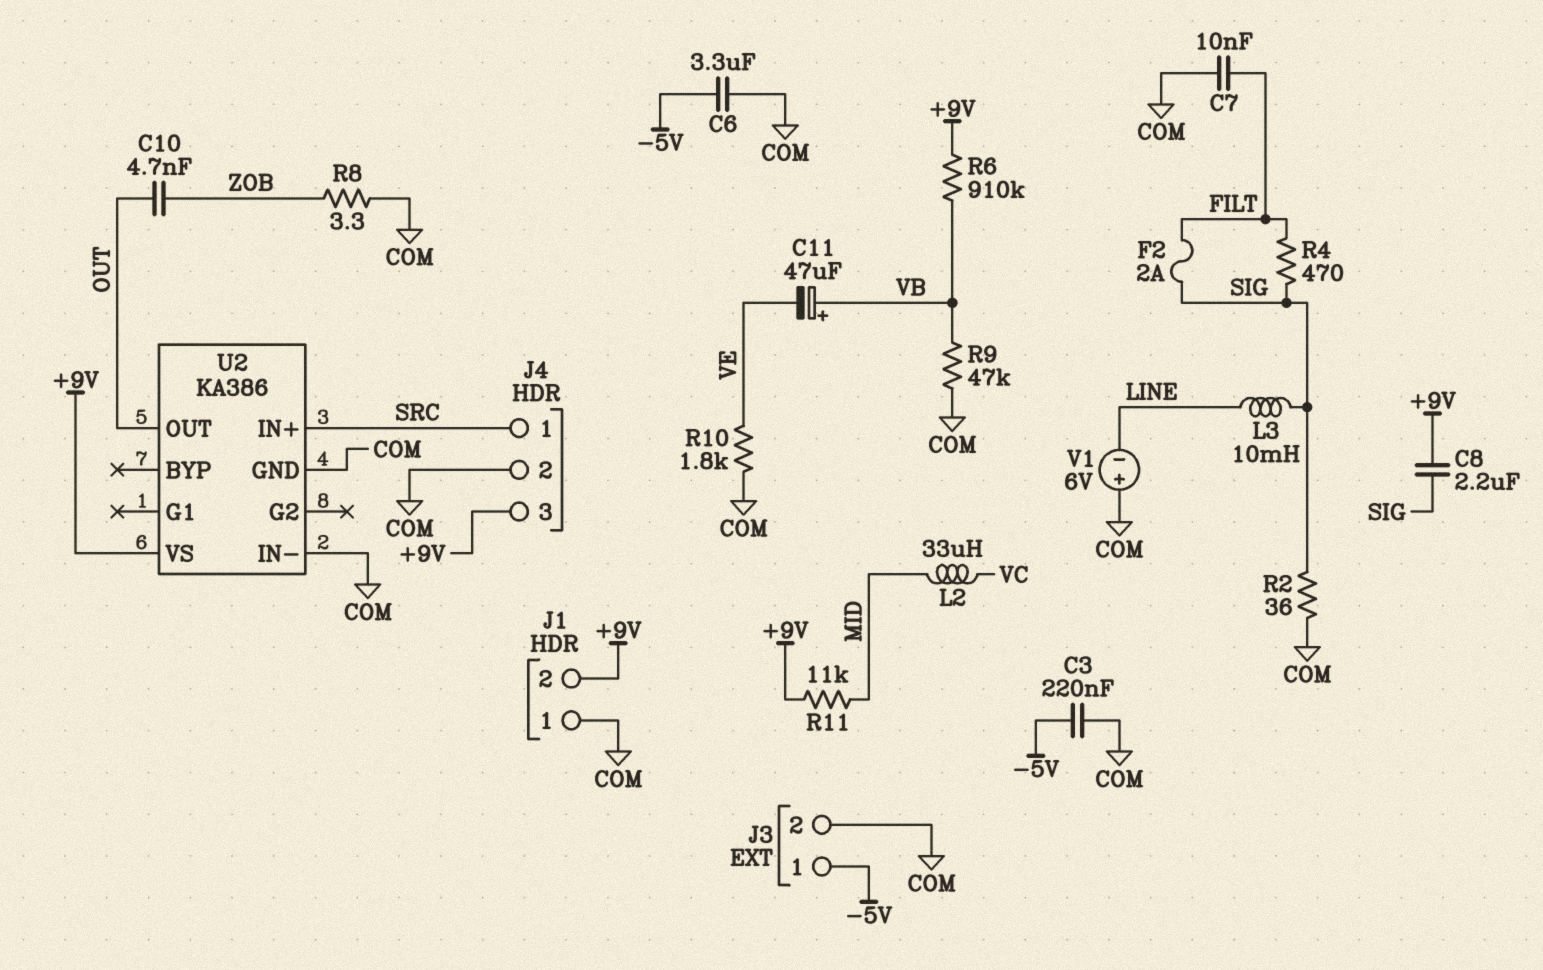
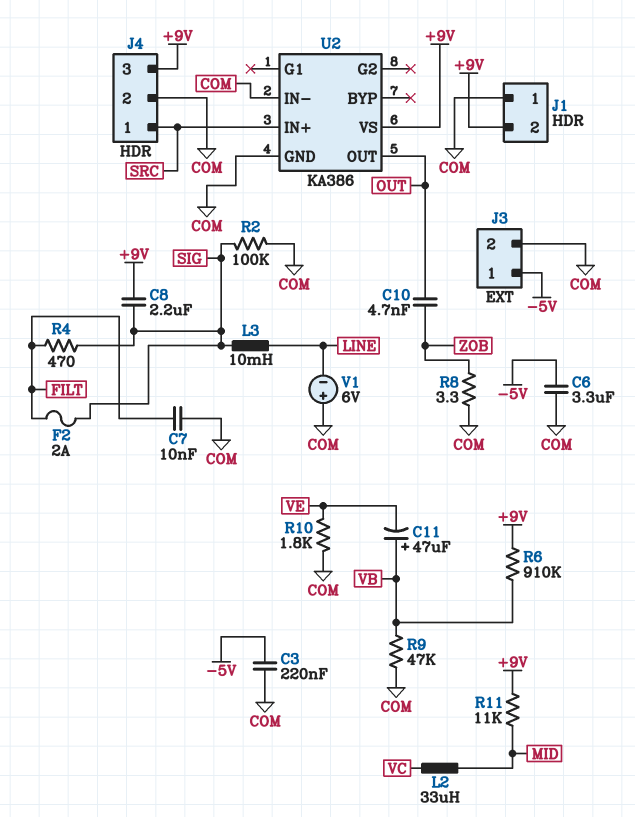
R2: 36 (COM, SIG) -> 100k (COM, SIG)

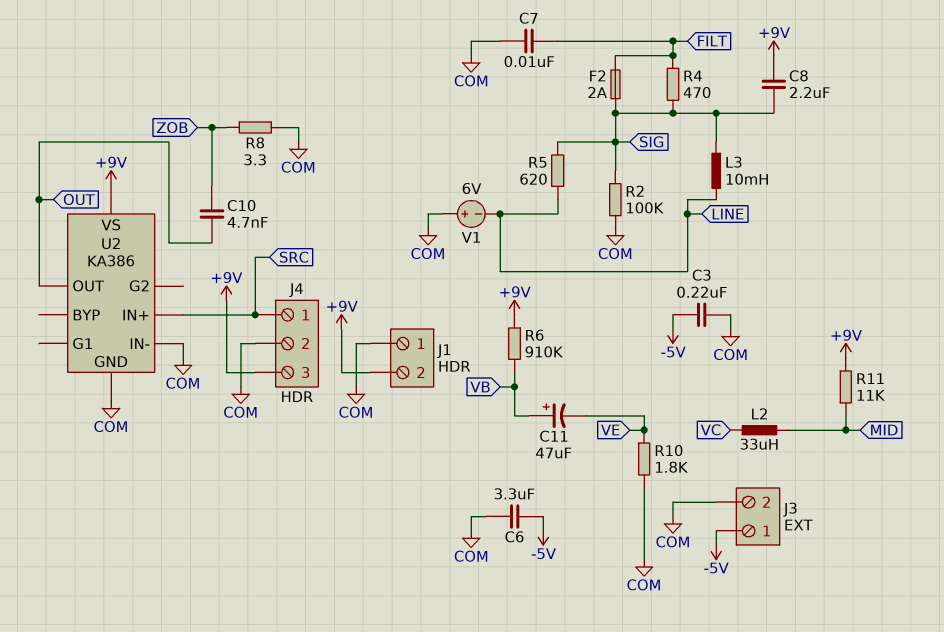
R5: none -> 620 (LINE, SIG)
R9: 47k (COM, VB) -> none

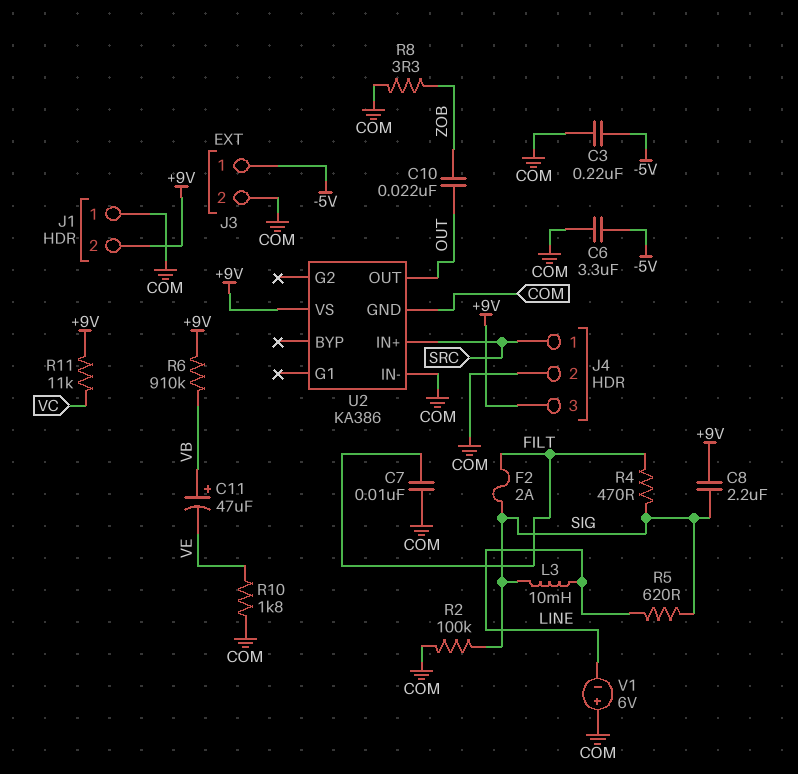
C10: 4.7nF (OUT, ZOB) -> 22nF (OUT, ZOB)
L2: 33uH (MID, VC) -> none
R11: 11k (+9V, MID) -> 11k (+9V, VC)

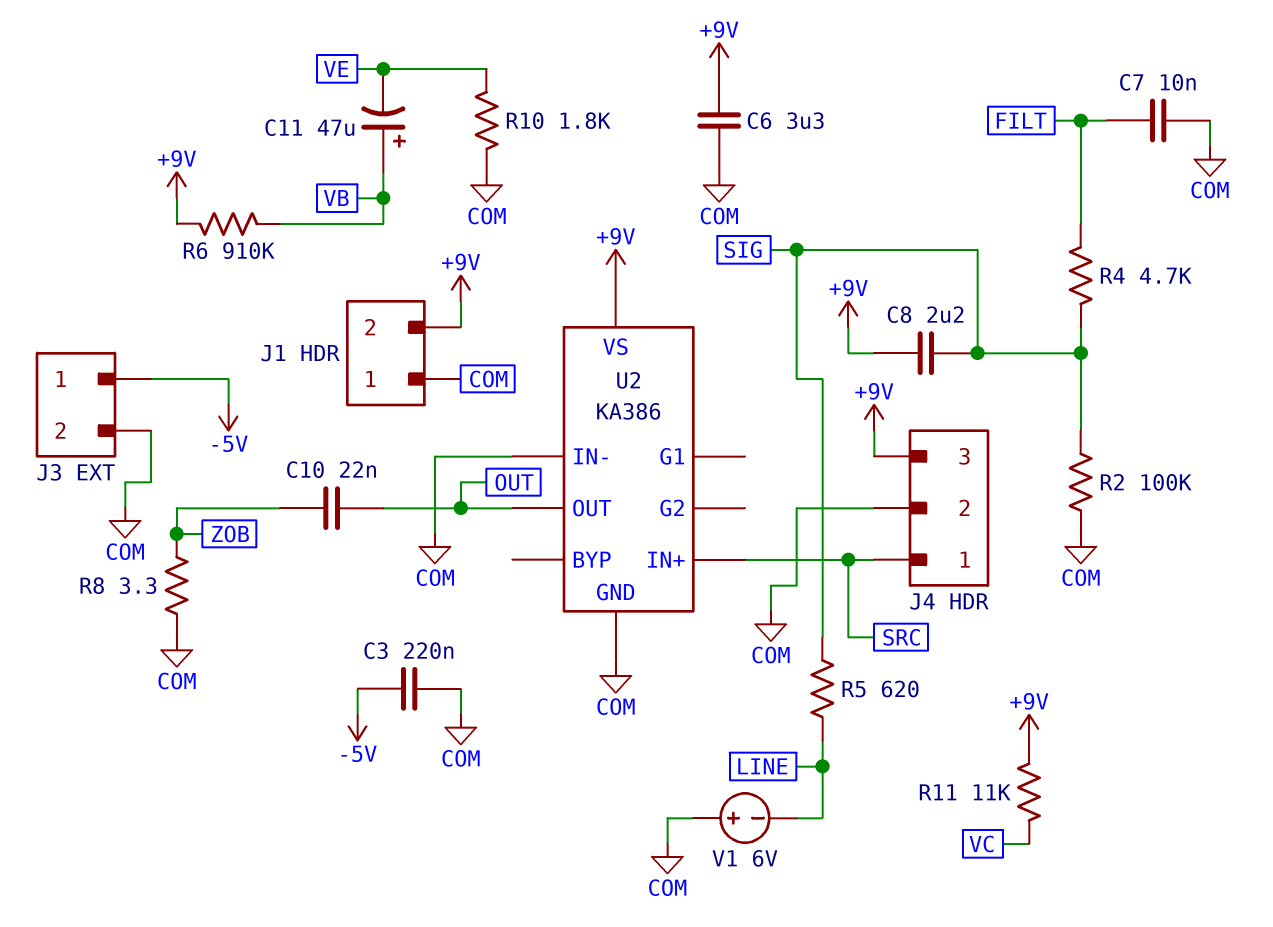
C6: 3.3uF (-5V, COM) -> 3.3uF (+9V, COM)
F2: 2A (FILT, SIG) -> none
L3: 10mH (LINE, SIG) -> none
R4: 470 (FILT, SIG) -> 4.7k (FILT, SIG)

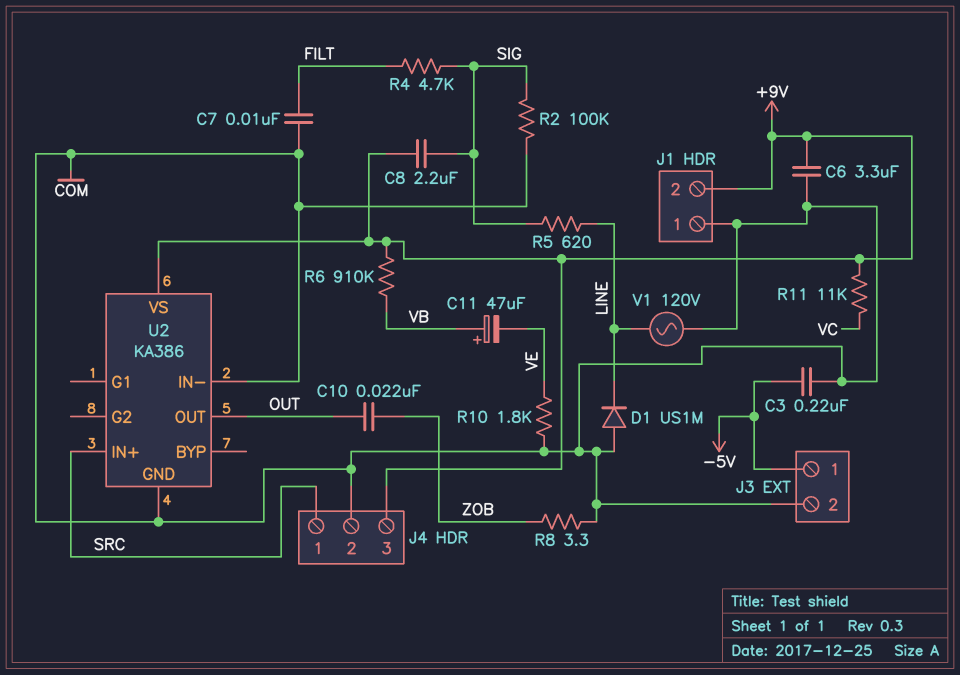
D1: none -> diode US1M (A COM, K LINE)
V1: 6V (plus COM, minus LINE) -> AC 120V (COM, LINE)

